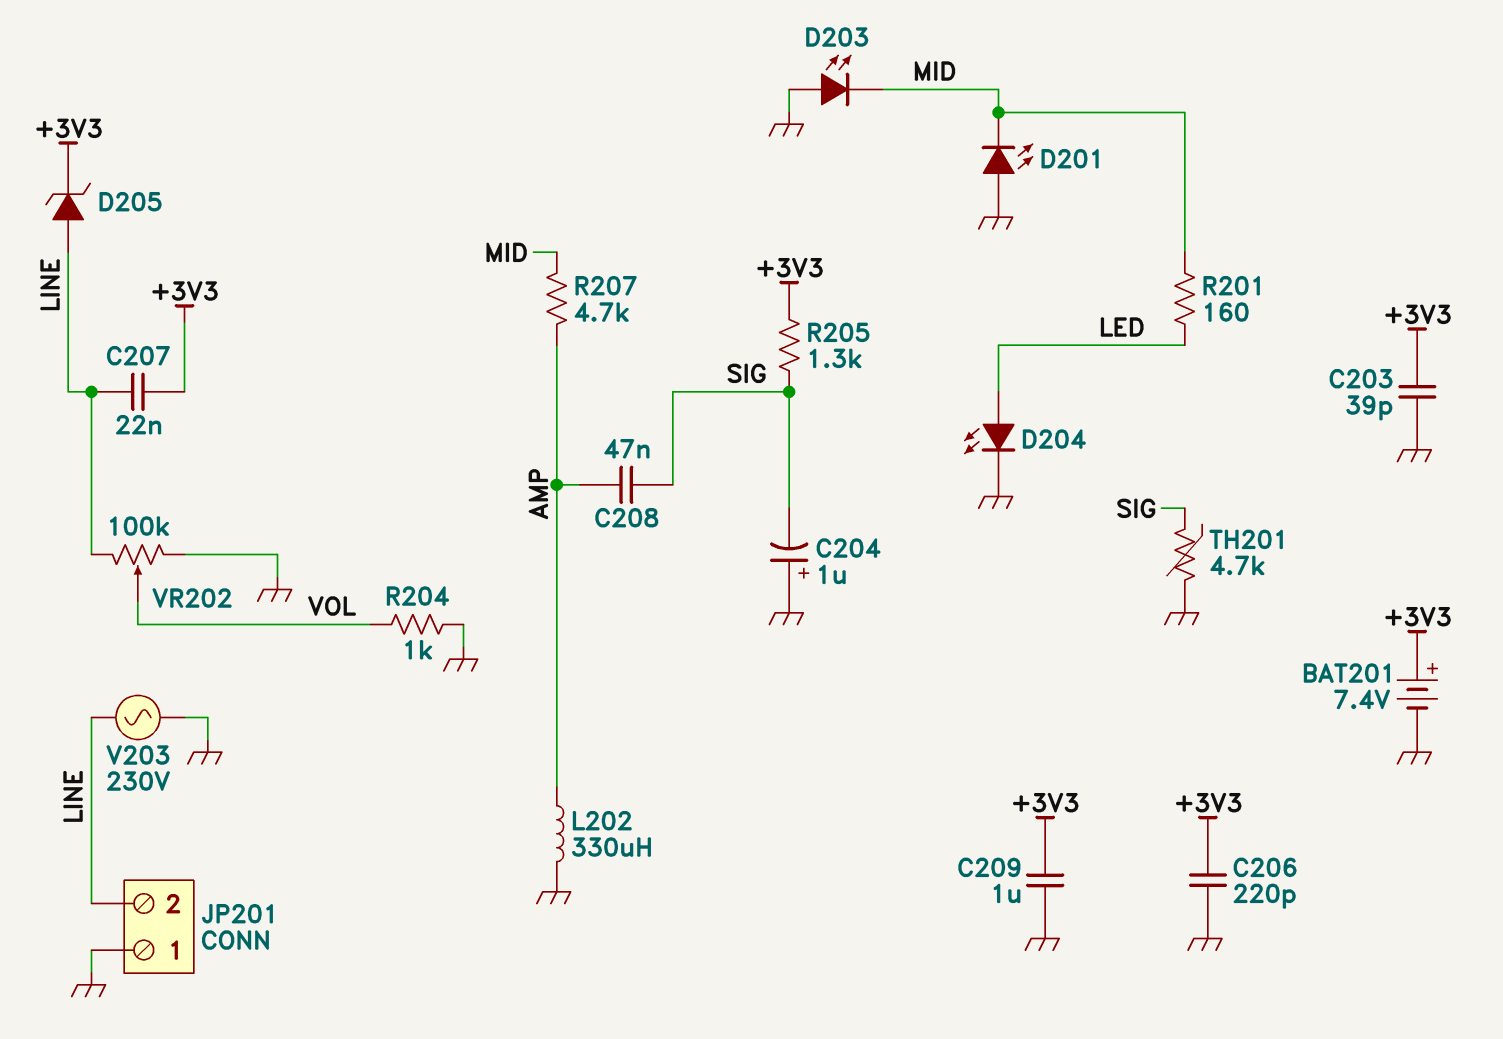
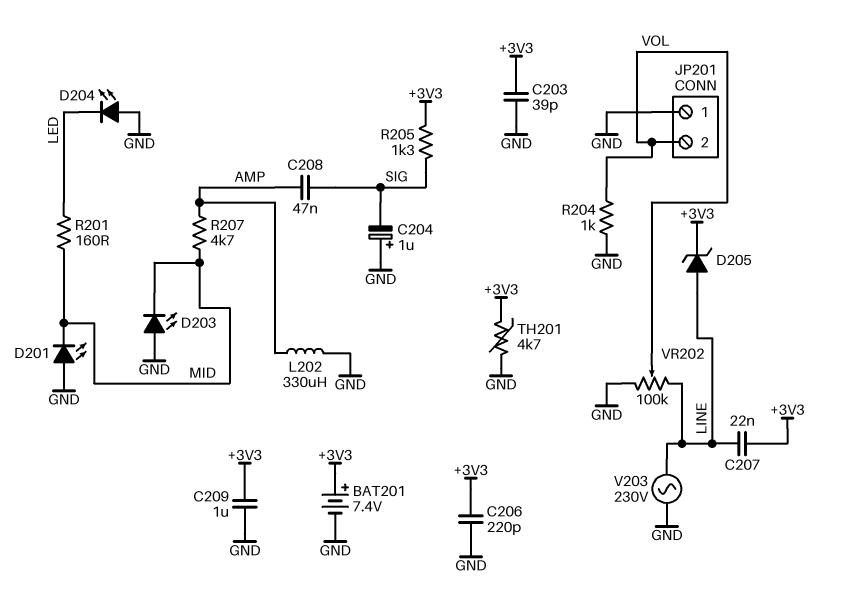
D204: LED (A LED, K GND) -> LED (A GND, K LED)
JP201 pin 2: LINE -> VOL
TH201: 4.7k (GND, SIG) -> 4.7k (+3V3, GND)

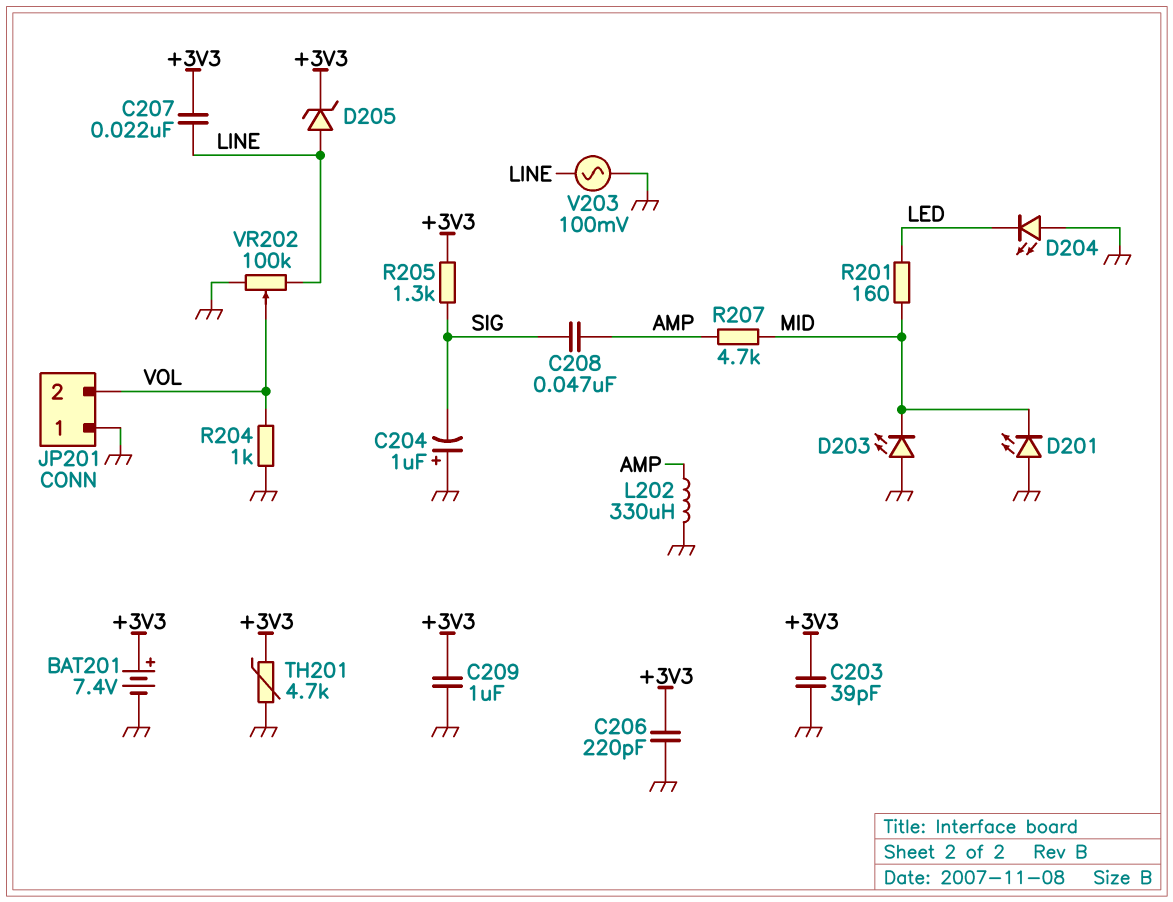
V203: AC 230V (GND, LINE) -> AC 100mV (GND, LINE)

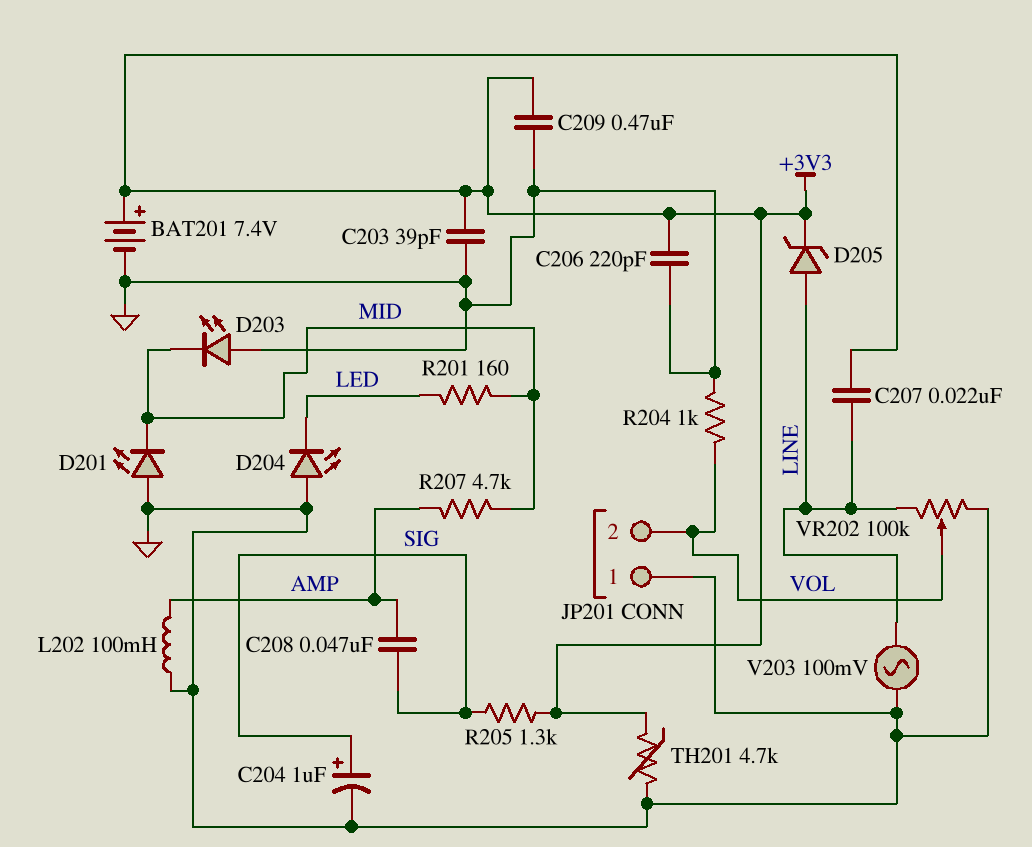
C204: 1uF (plus GND, minus SIG) -> 1uF (plus SIG, minus GND)
C209: 1uF (+3V3, GND) -> 470nF (+3V3, GND)
L202: 330uH (AMP, GND) -> 100mH (AMP, GND)

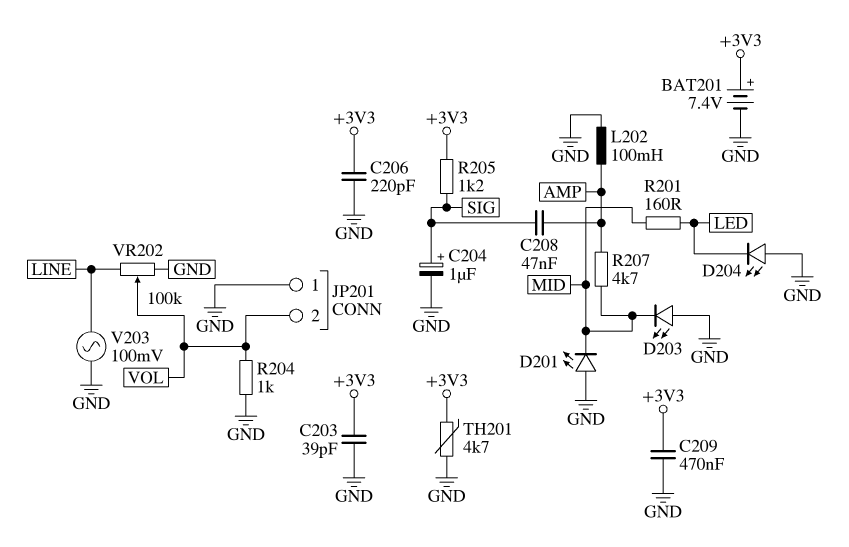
C207: 22nF (+3V3, LINE) -> none
D205: zener (A LINE, K +3V3) -> none
R205: 1.3k (+3V3, SIG) -> 1.2k (+3V3, SIG)

